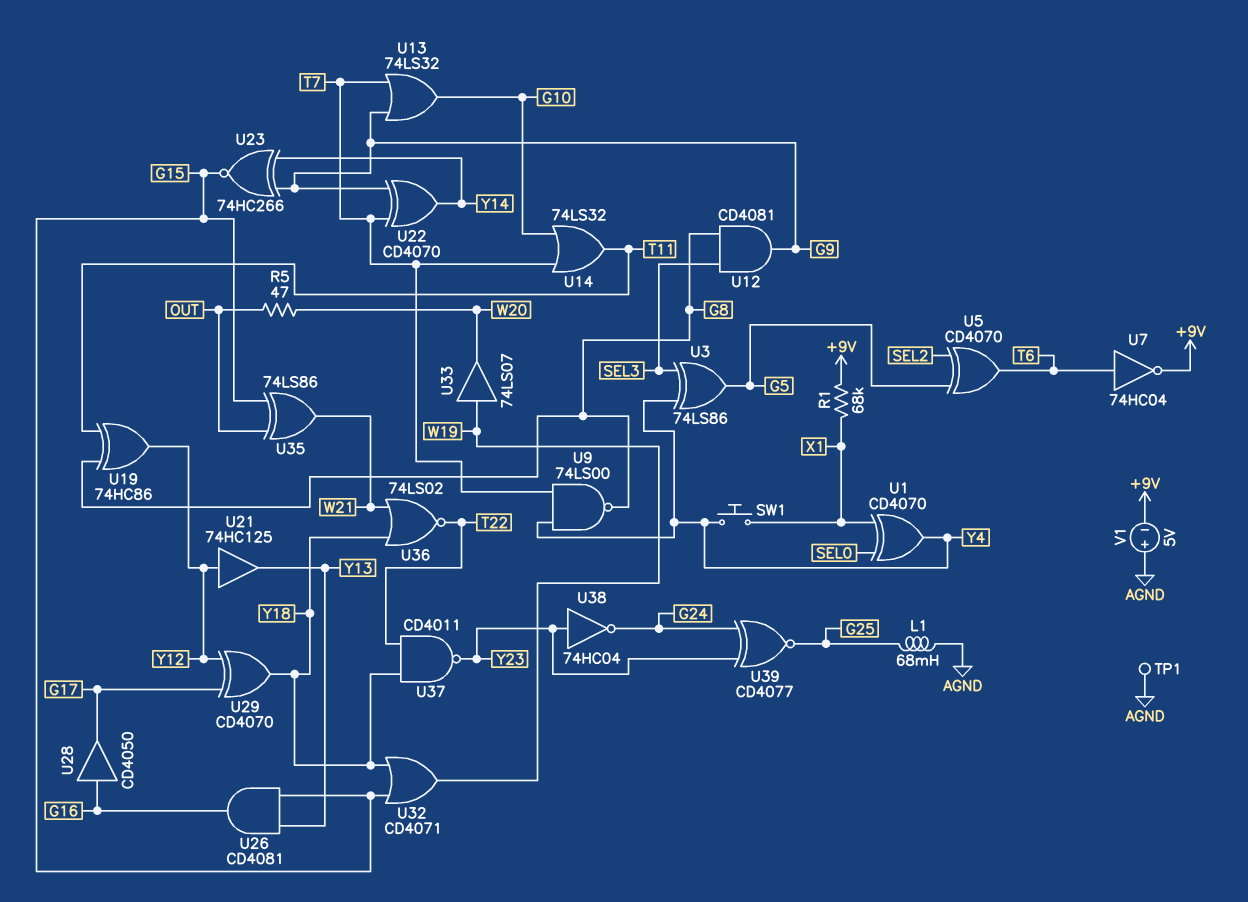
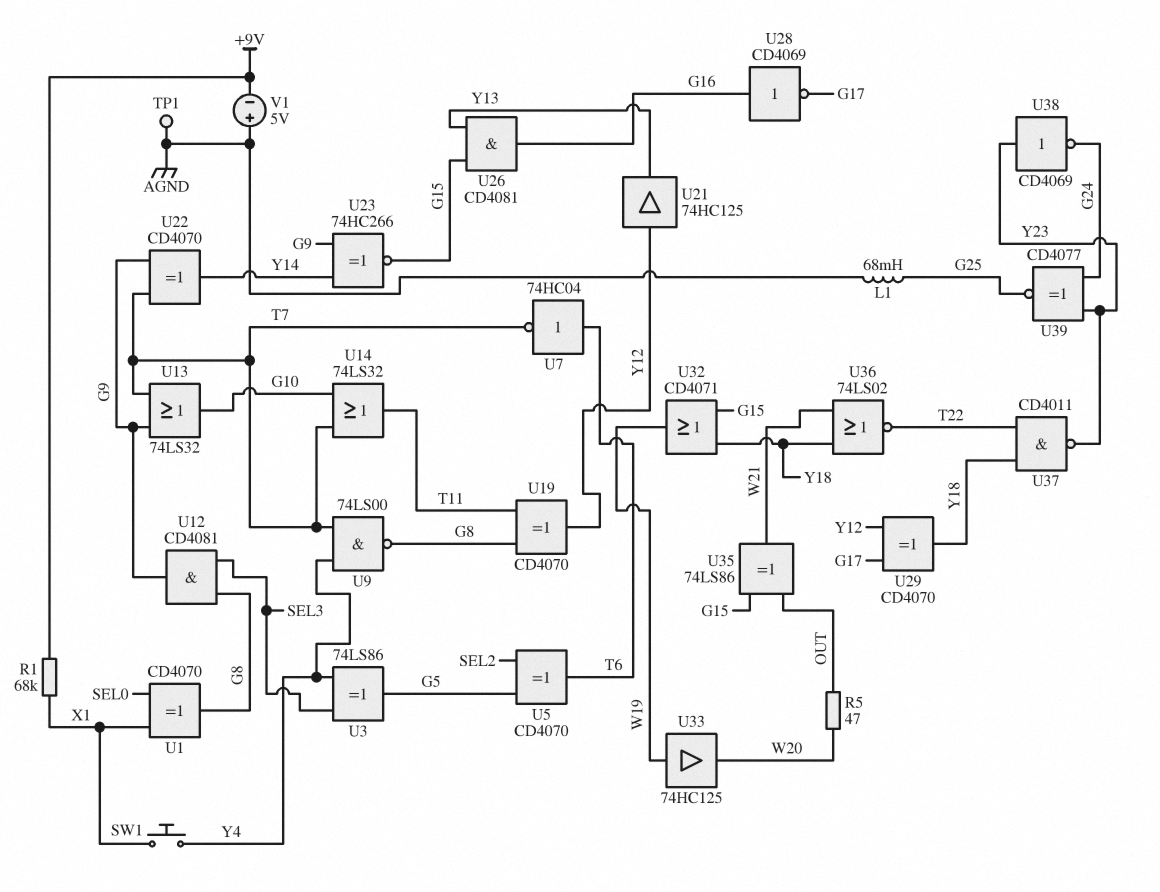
U1: XOR CD4070 (in SEL0, in X1, out Y4) -> XOR CD4070 (in SEL0, in X1, out G8)
U7: NOT 74HC04 (in T6, out +9V) -> NOT 74HC04 (in T6, out T7)
U19: XOR 74HC86 (in G8, in T11, out Y12) -> XOR CD4070 (in G8, in T11, out Y12)
U28: buffer CD4050 (in G16, out G17) -> NOT CD4069 (in G16, out G17)
U33: buffer 74LS07 (in W19, out W20) -> buffer 74HC125 (in W19, out W20)
U38: NOT 74HC04 (in Y23, out G24) -> NOT CD4069 (in Y23, out G24)

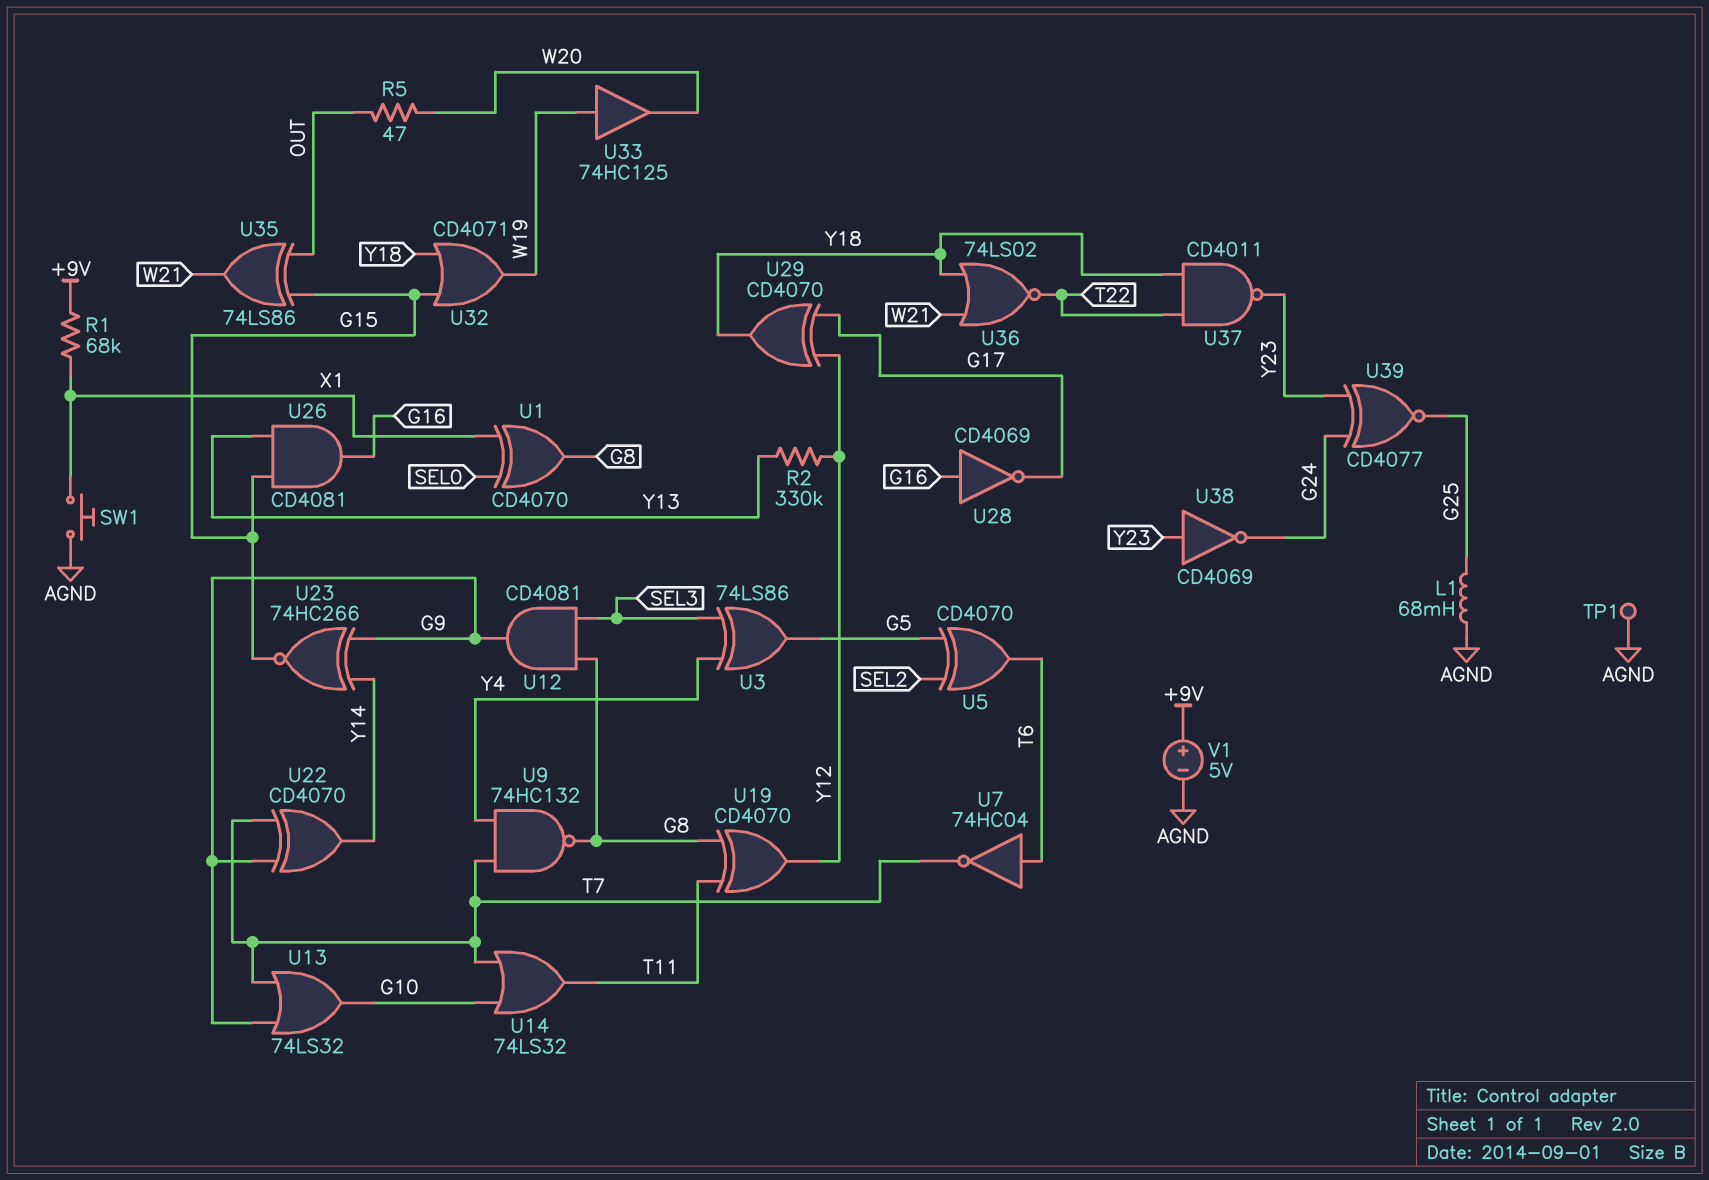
R2: none -> 330k (Y12, Y13)
SW1: button (X1, Y4) -> button (AGND, X1)
U9: NAND 74LS00 (in T7, in Y4, out G8) -> NAND 74HC132 (in T7, in Y4, out G8)
U21: buffer 74HC125 (in Y12, out Y13) -> none
V1: 5V (plus AGND, minus +9V) -> 5V (plus +9V, minus AGND)

